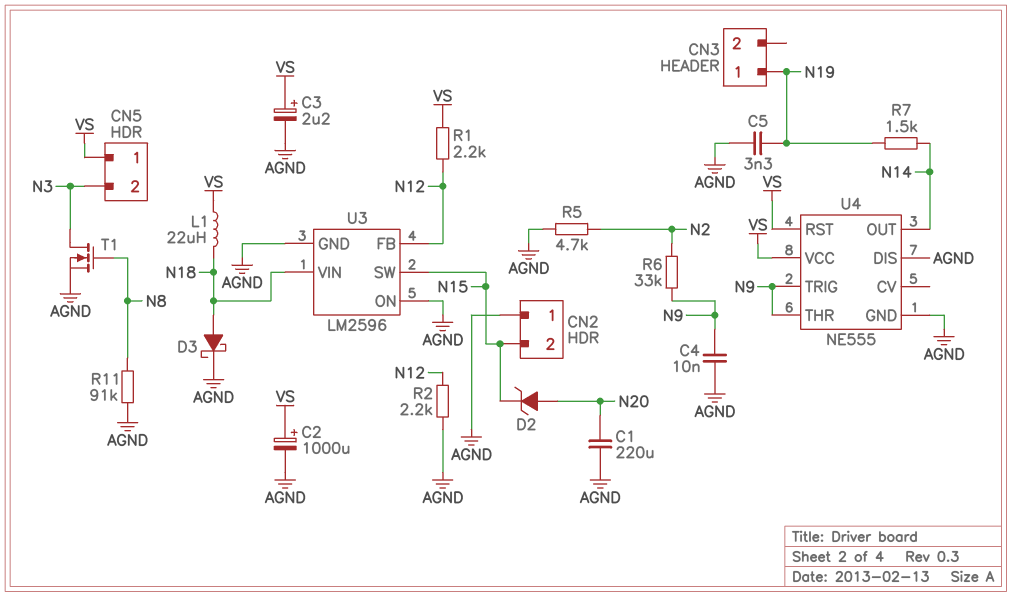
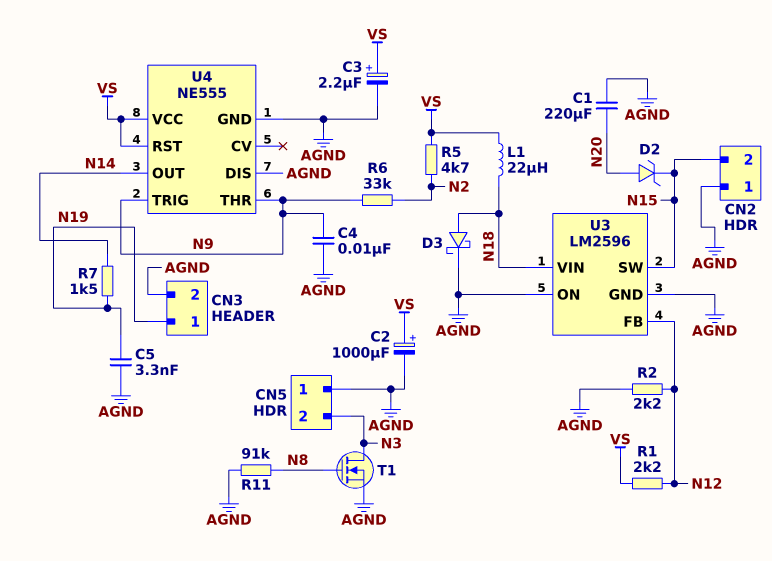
CN3 pin 2: none -> AGND
CN5 pin 1: VS -> AGND
R5: 4.7k (AGND, N2) -> 4.7k (N2, VS)

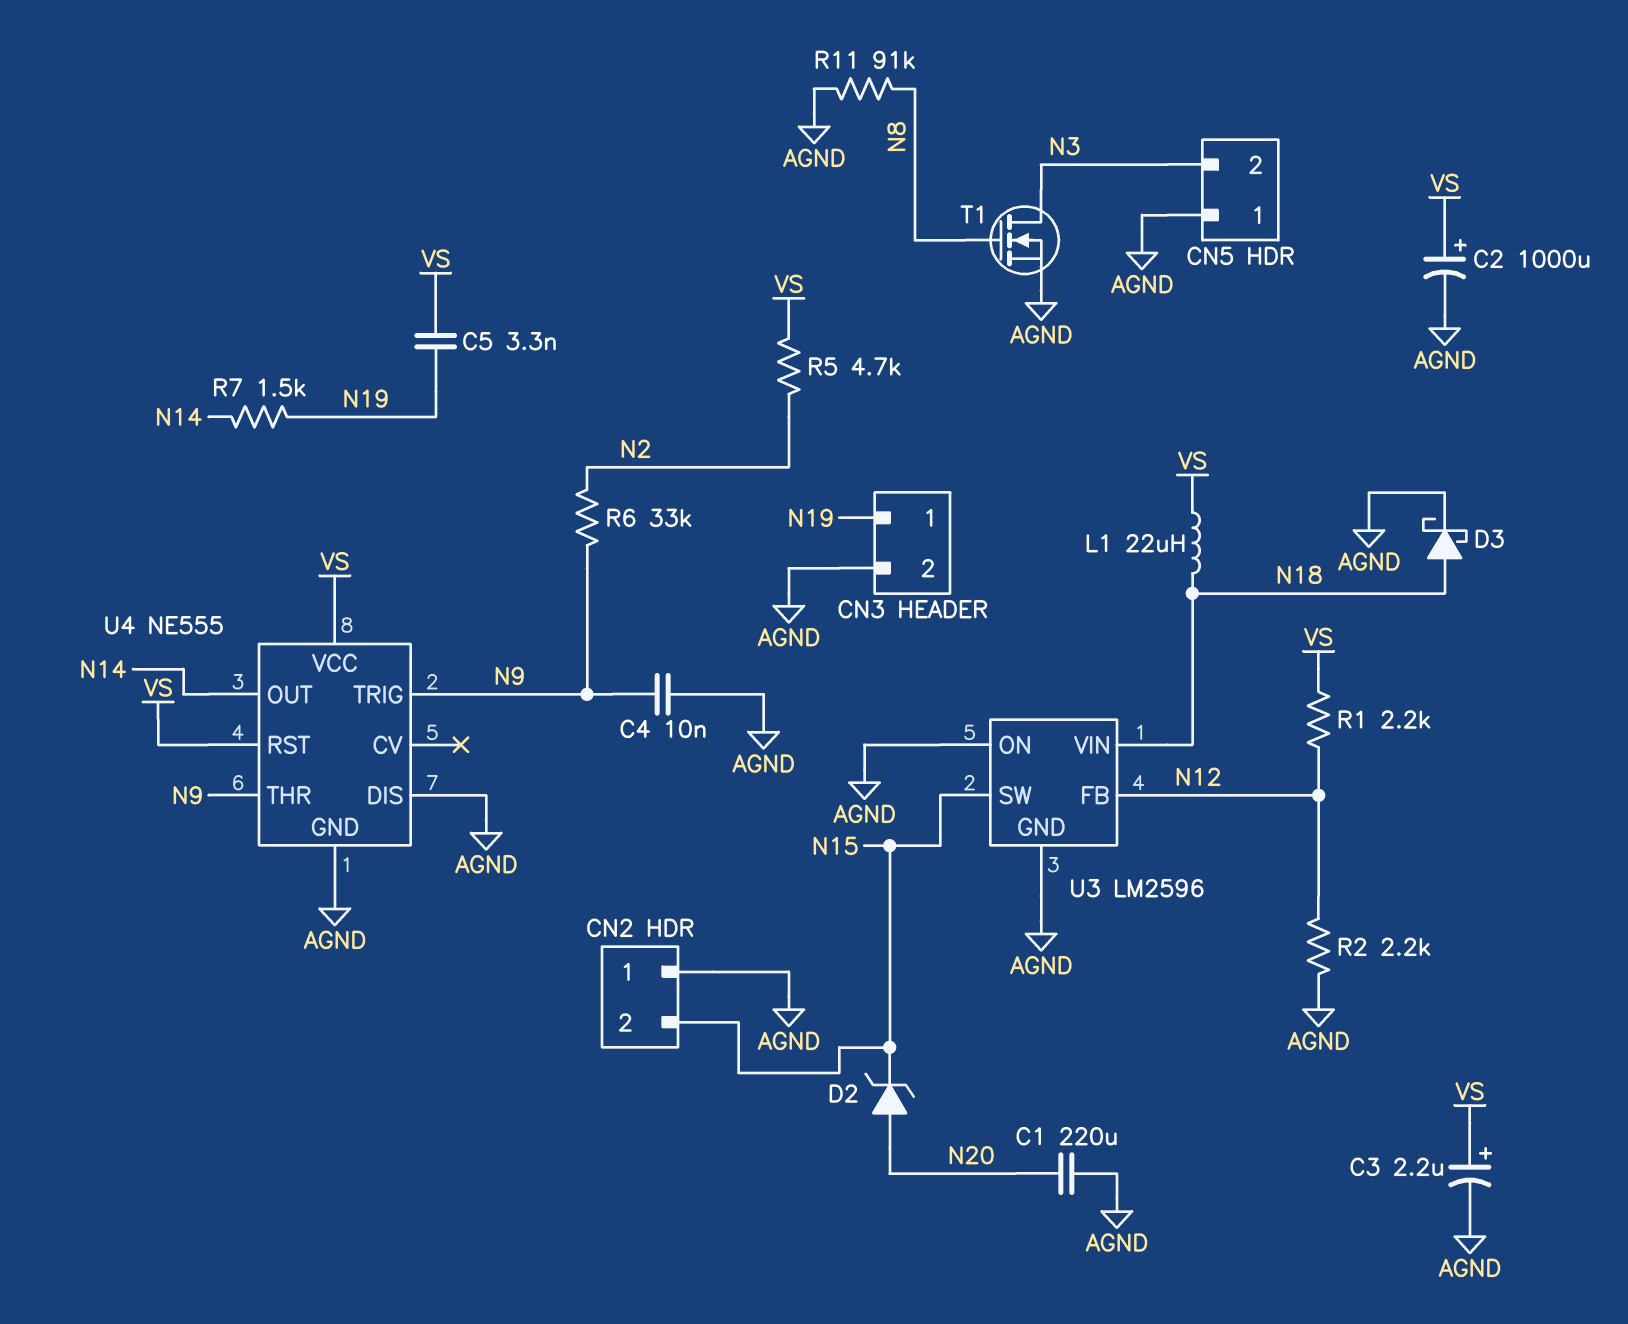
C5: 3.3nF (AGND, N19) -> 3.3nF (N19, VS)

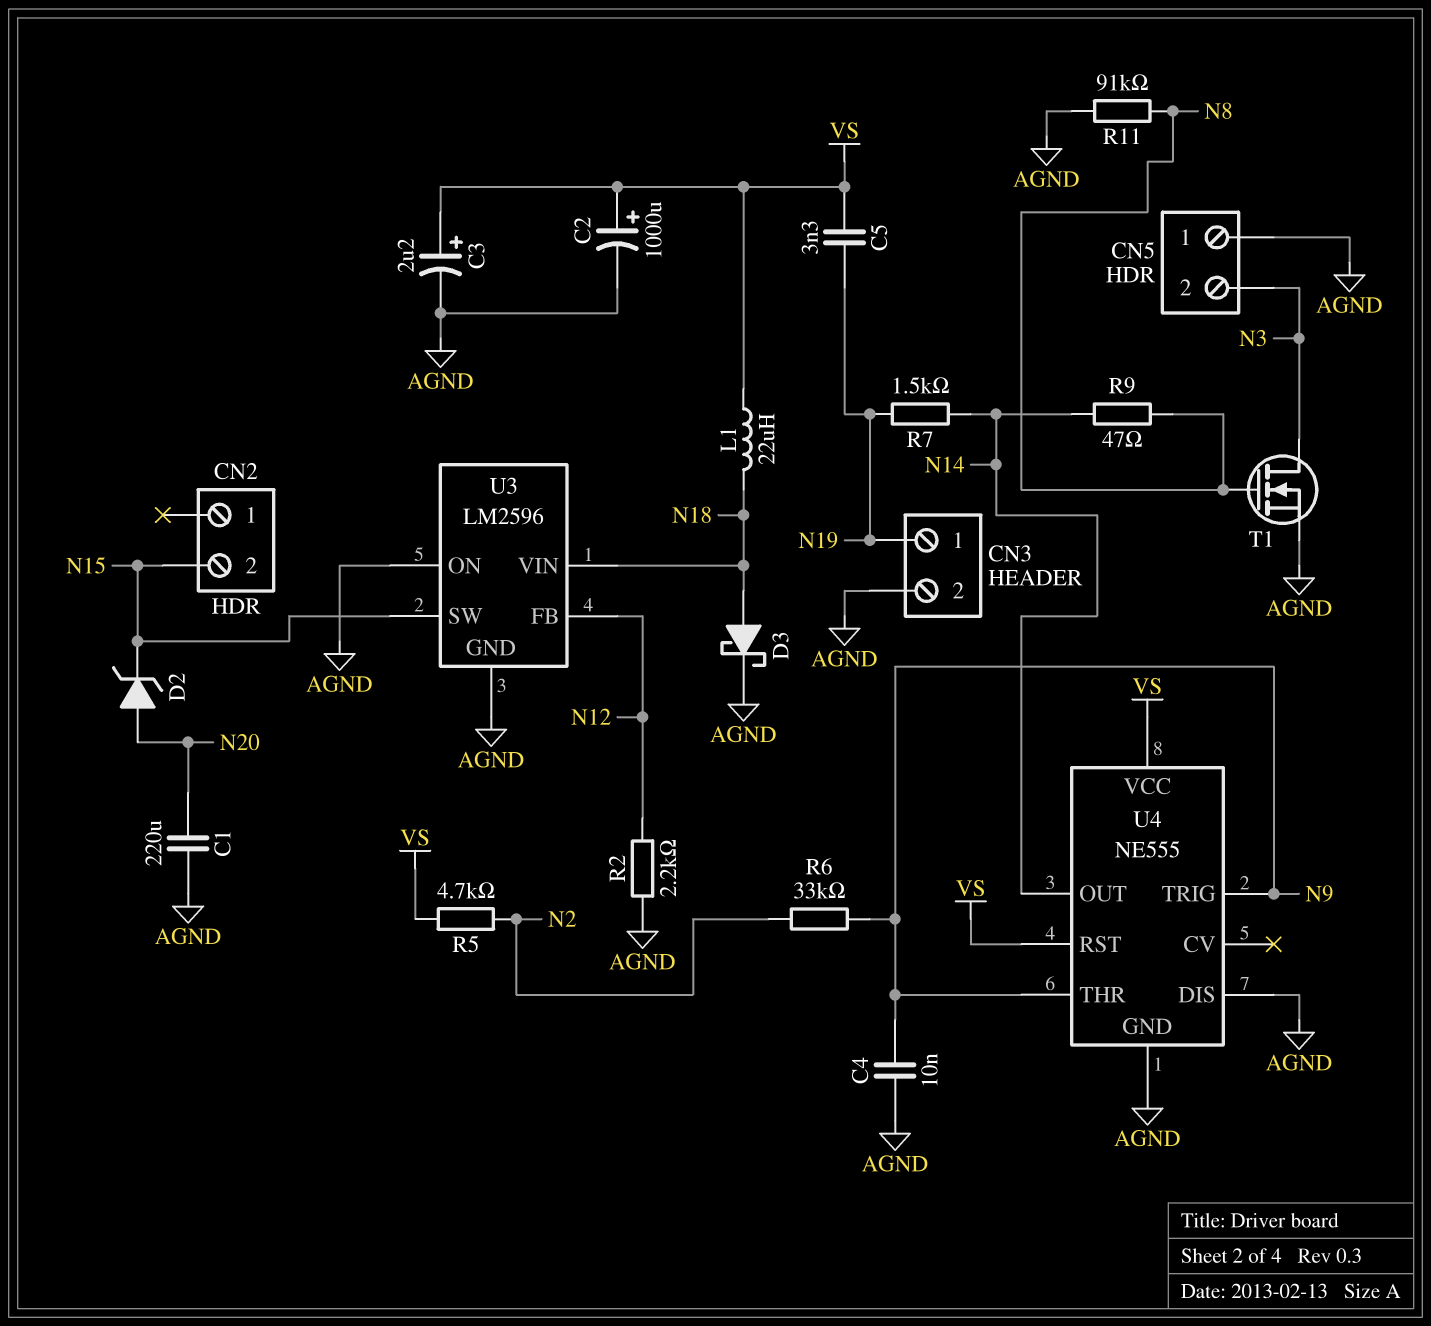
CN2 pin 1: AGND -> none
R1: 2.2k (N12, VS) -> none
R9: none -> 47 (N8, N14)

